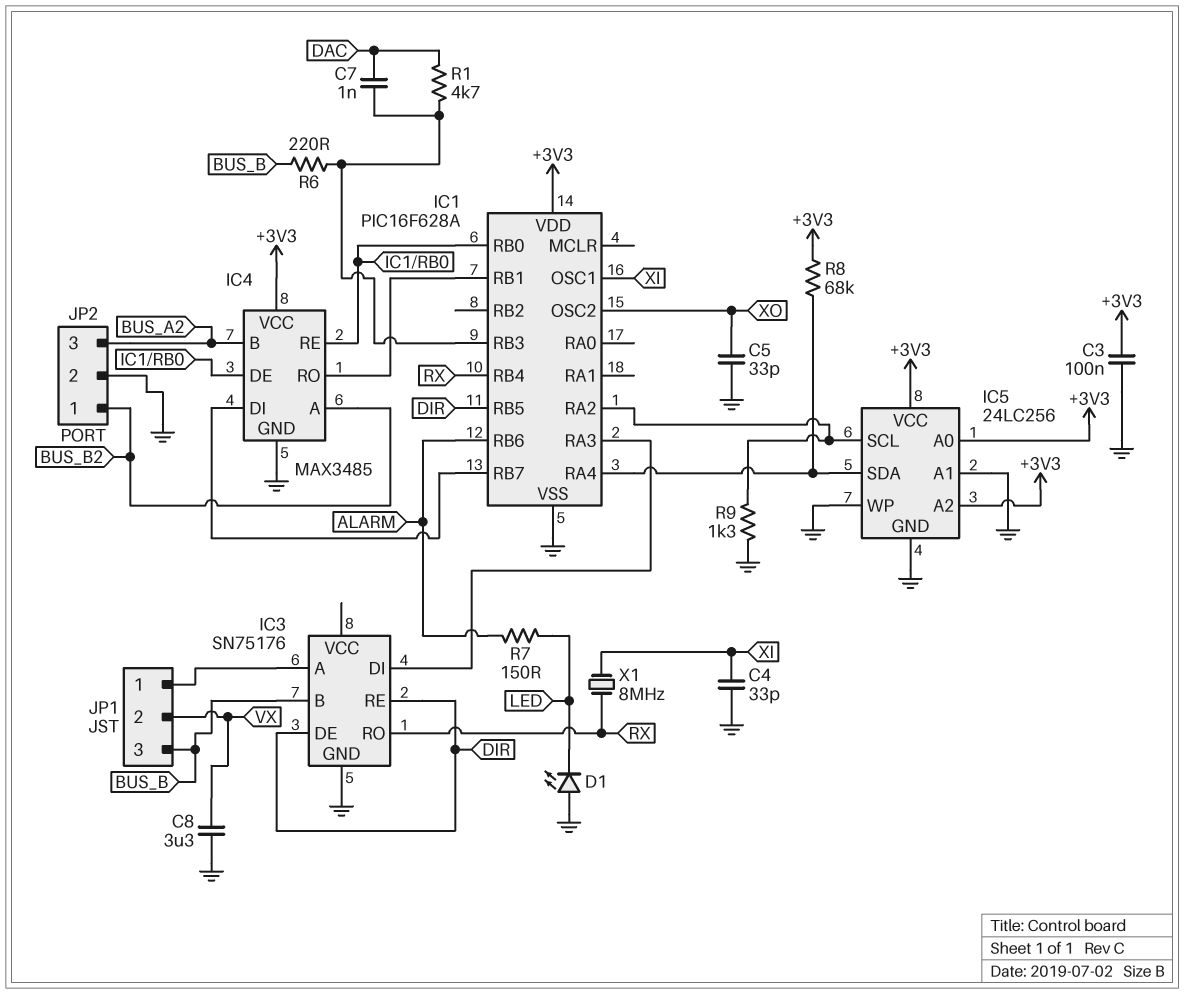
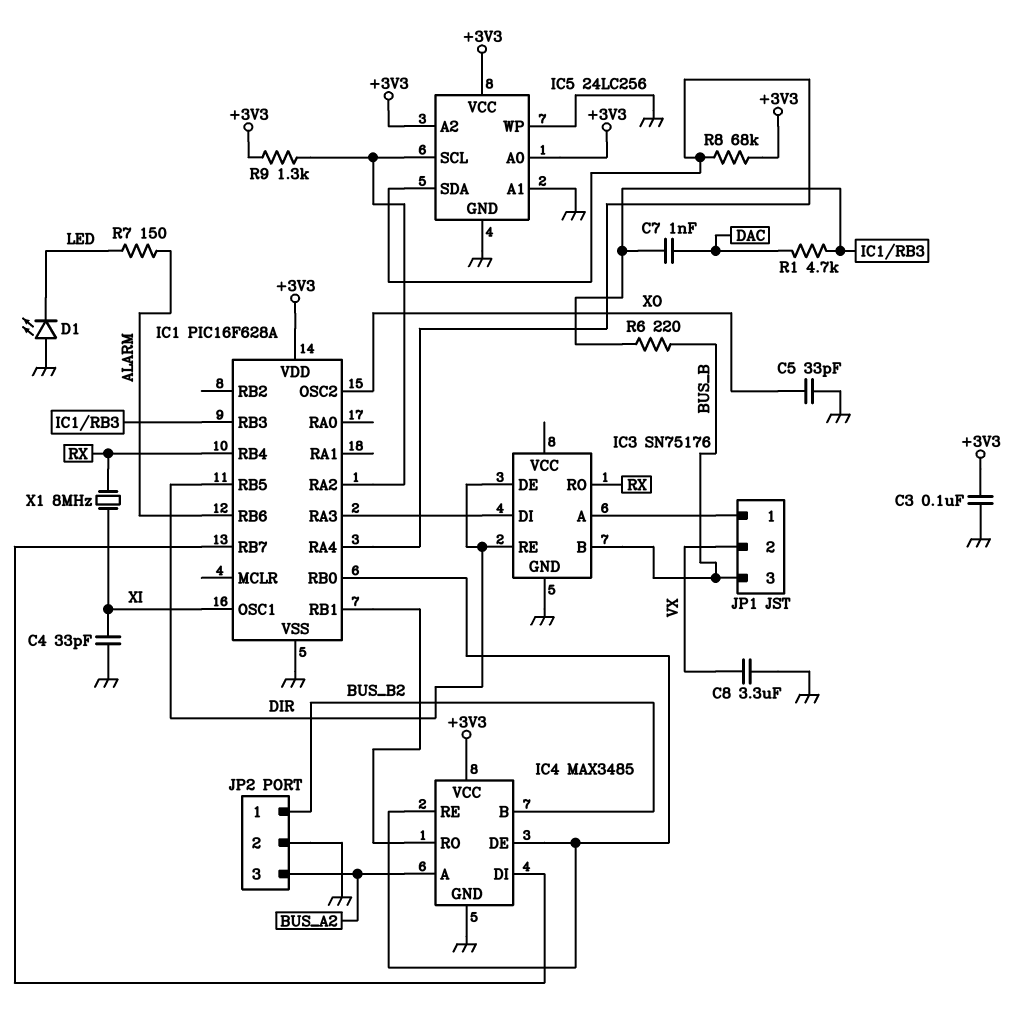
IC4 pin A: BUS_B2 -> BUS_A2
IC4 pin B: BUS_A2 -> BUS_B2
R9: 1.3k (GND, IC1/RA2) -> 1.3k (+3V3, IC1/RA2)

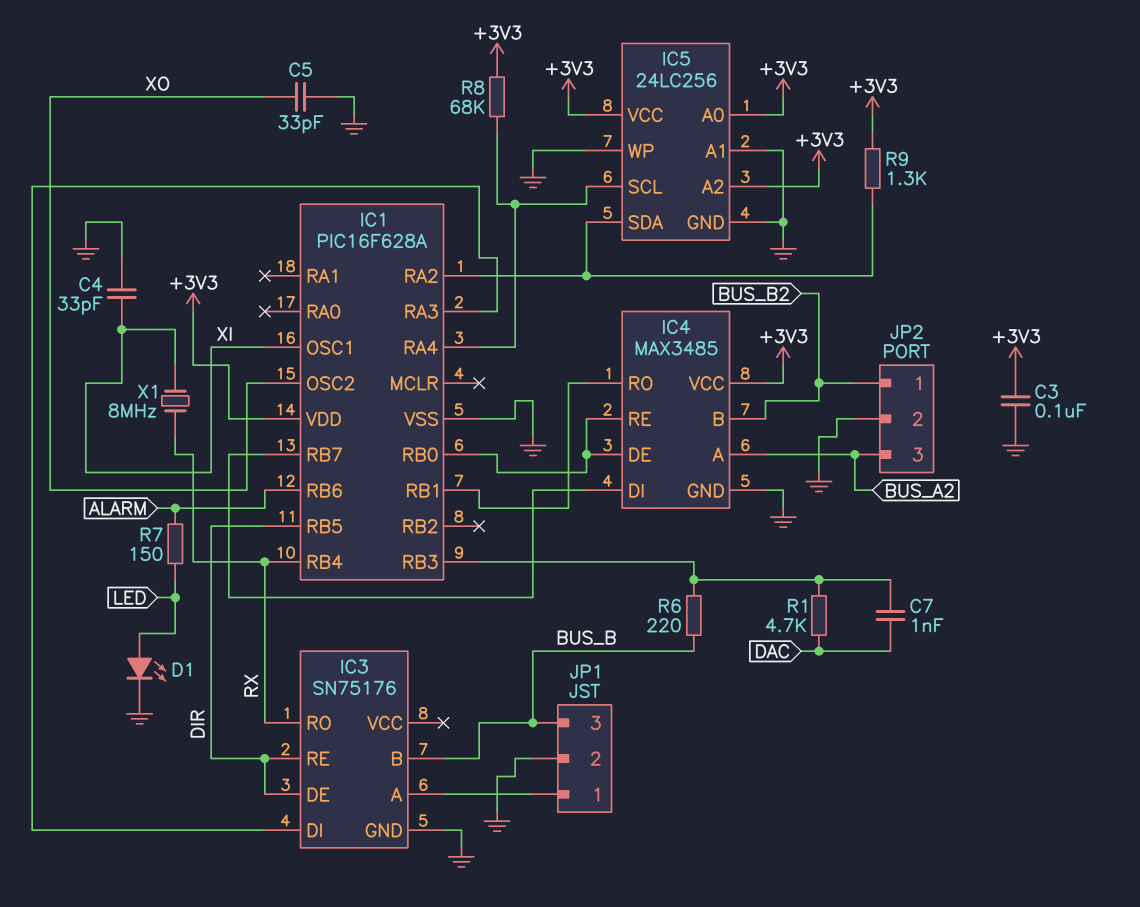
C8: 3.3uF (GND, VX) -> none
D1: LED (A GND, K LED) -> LED (A LED, K GND)
IC5 pin SCL: IC1/RA2 -> IC1/RA4
IC5 pin SDA: IC1/RA4 -> IC1/RA2
JP1 pin 2: VX -> GND

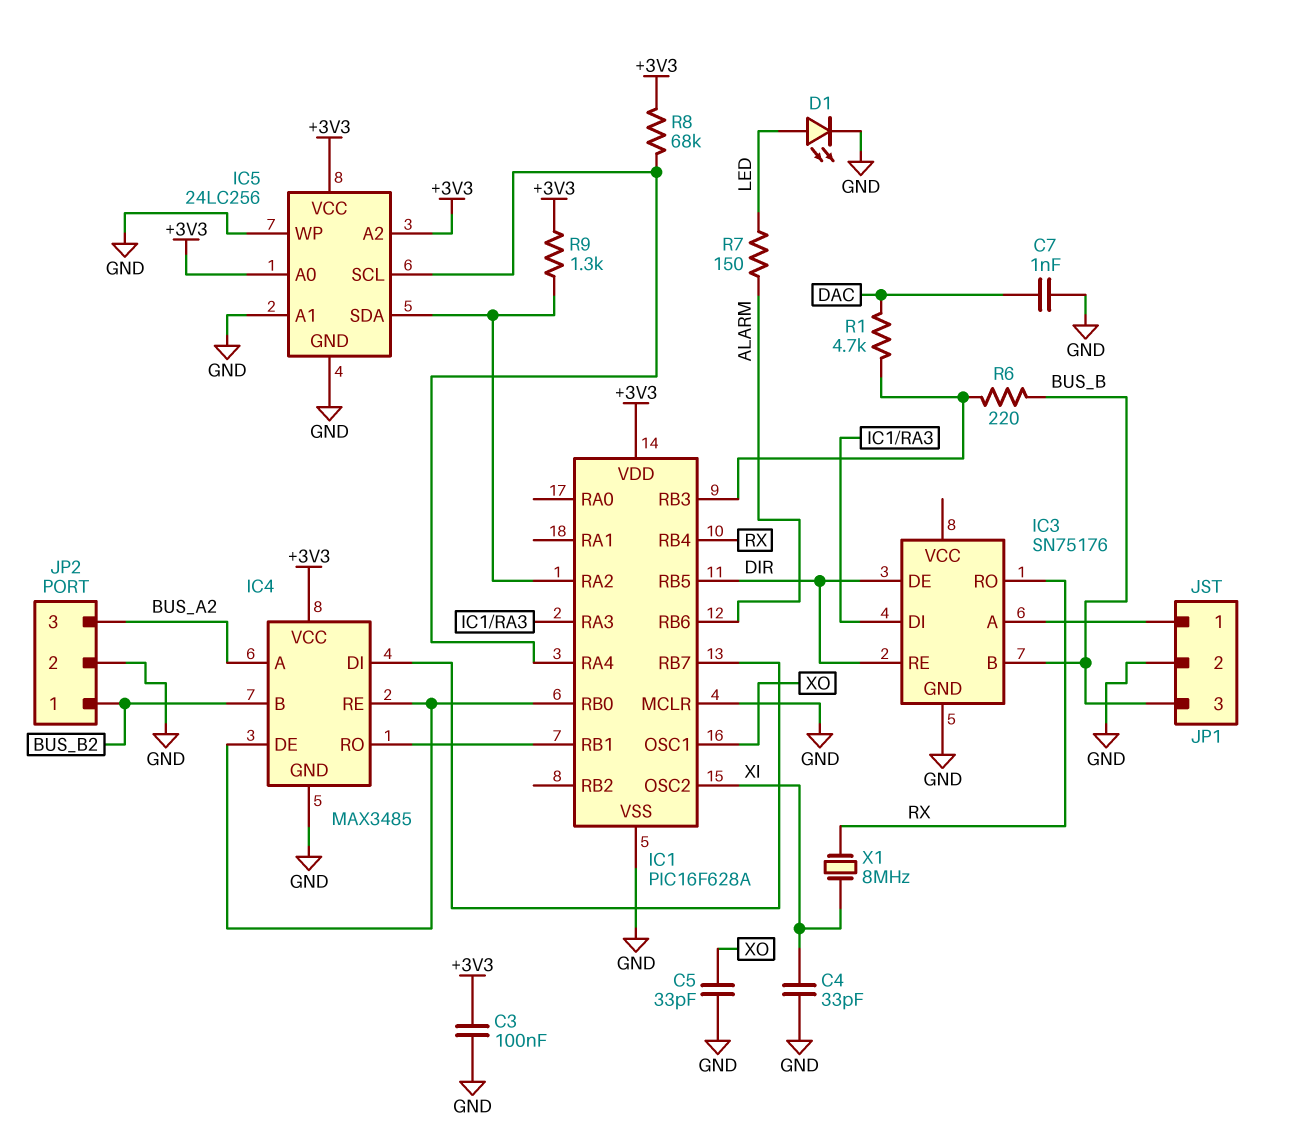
C7: 1nF (DAC, IC1/RB3) -> 1nF (DAC, GND)
IC1 pin MCLR: none -> GND
IC1 pin OSC1: XI -> XO
IC1 pin OSC2: XO -> XI

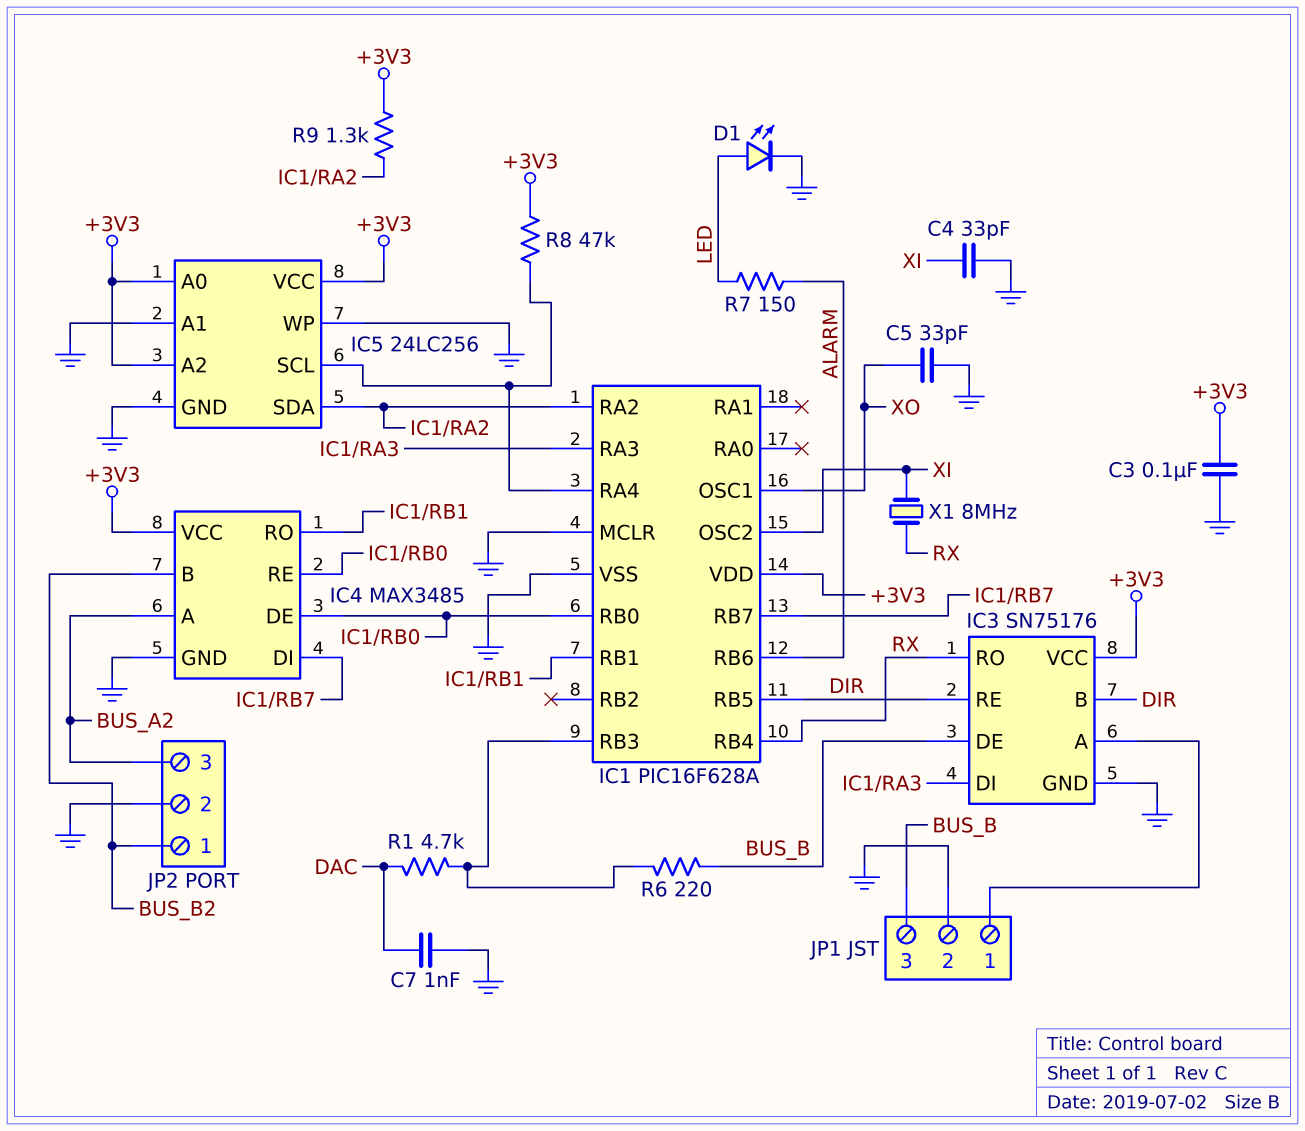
IC3 pin B: BUS_B -> DIR
IC3 pin DE: DIR -> BUS_B
IC3 pin VCC: none -> +3V3
R8: 68k (+3V3, IC1/RA4) -> 47k (+3V3, IC1/RA4)

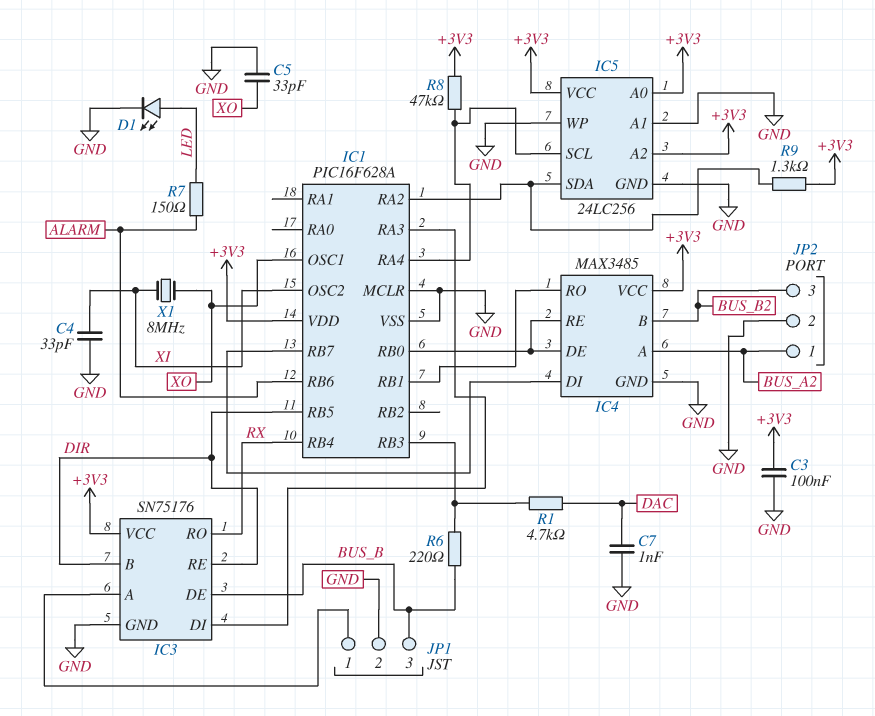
JP2 pin 1: BUS_B2 -> BUS_A2
JP2 pin 3: BUS_A2 -> BUS_B2
X1: 8MHz (RX, XI) -> 8MHz (XI, XO)

